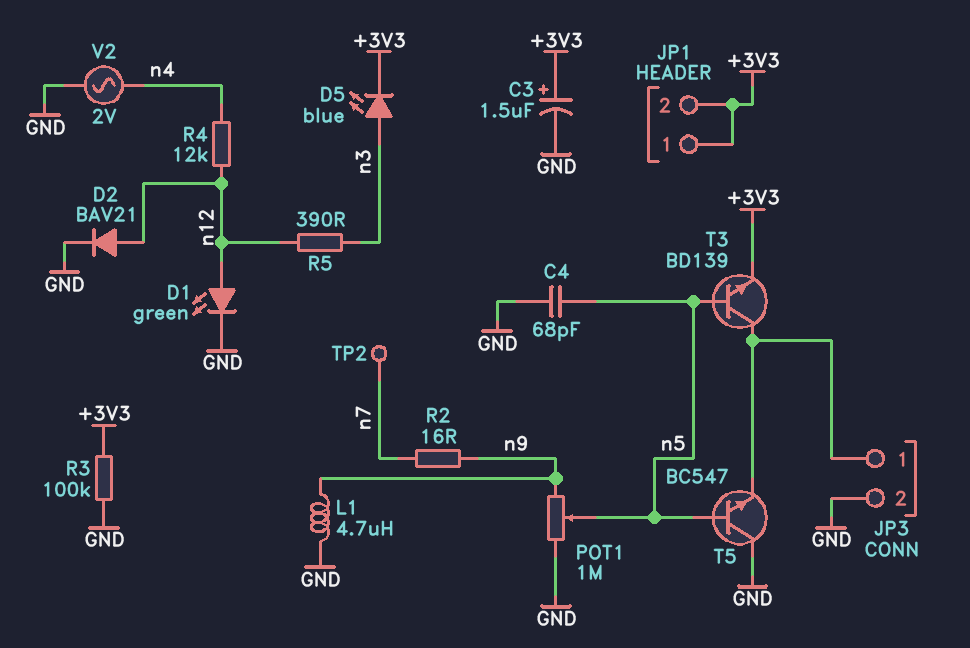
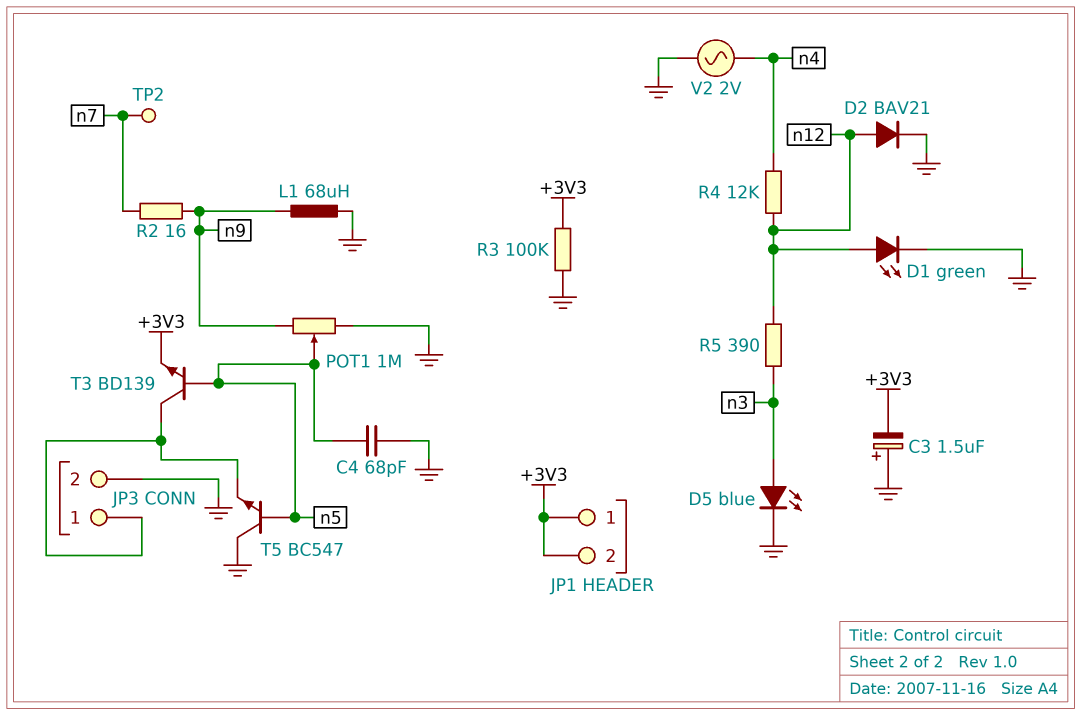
C3: 1.5uF (plus +3V3, minus GND) -> 1.5uF (plus GND, minus +3V3)
D5: LED blue (A n3, K +3V3) -> LED blue (A n3, K GND)
L1: 4.7uH (GND, n9) -> 68uH (GND, n9)

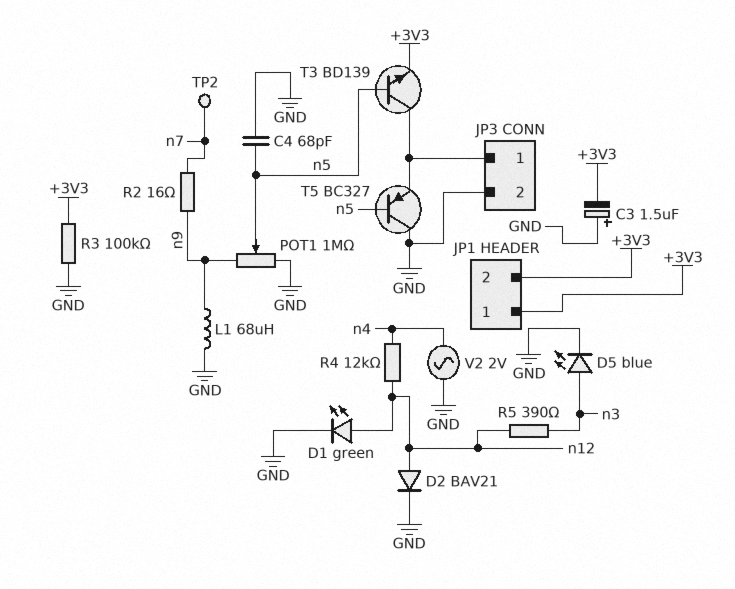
T5: NPN BC547 (B n5, C GND, E JP3/1) -> PNP BC327 (B n5, C GND, E JP3/1)

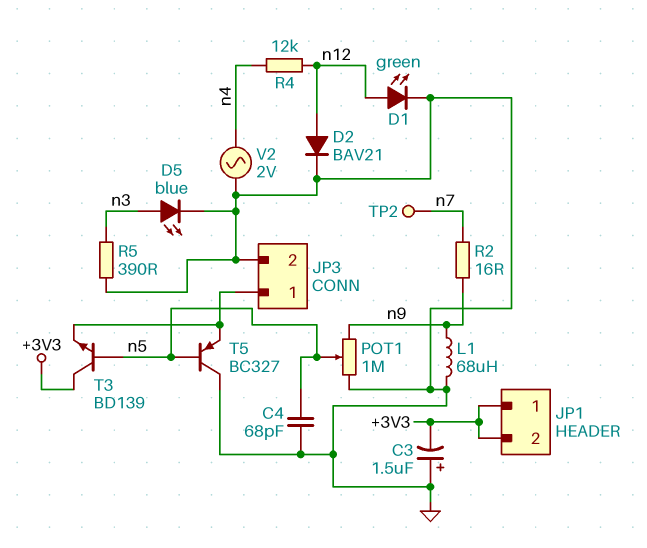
R3: 100k (+3V3, GND) -> none
R5: 390 (n3, n12) -> 390 (GND, n3)
T3: NPN BD139 (B n5, C JP3/1, E +3V3) -> NPN BD139 (B n5, C +3V3, E JP3/1)

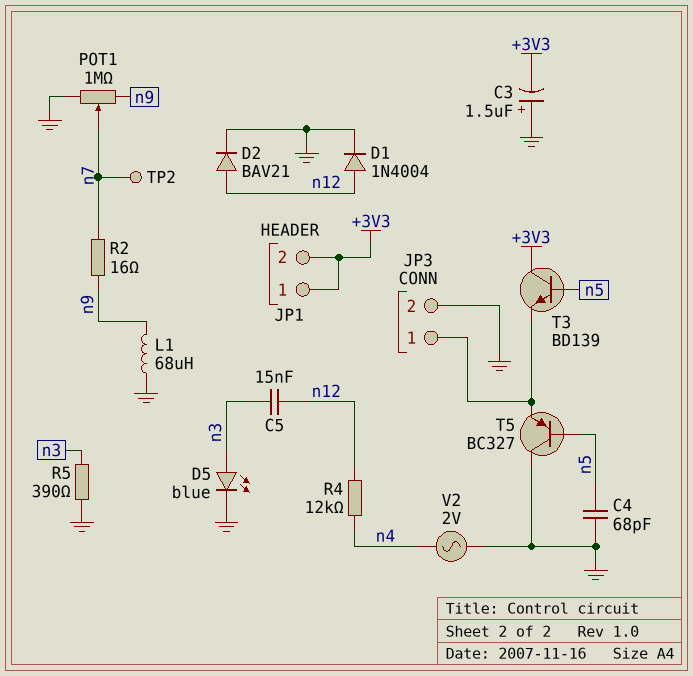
C5: none -> 15nF (n3, n12)
D1: LED green (A n12, K GND) -> diode 1N4004 (A n12, K GND)
POT1: 1M (GND, n9, wiper n5) -> 1M (GND, n9, wiper n7)

